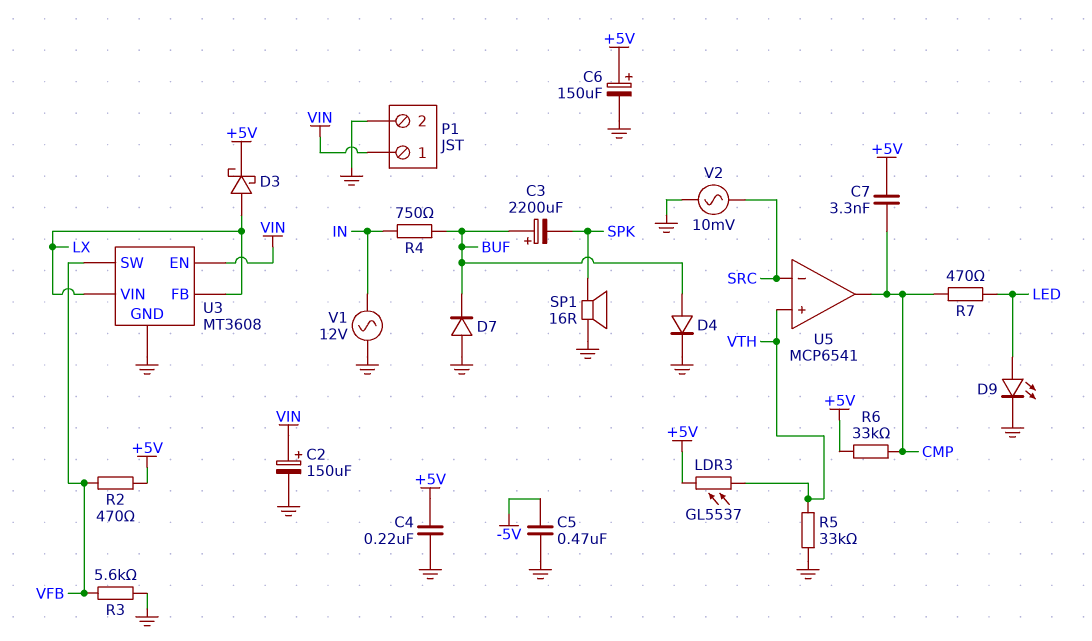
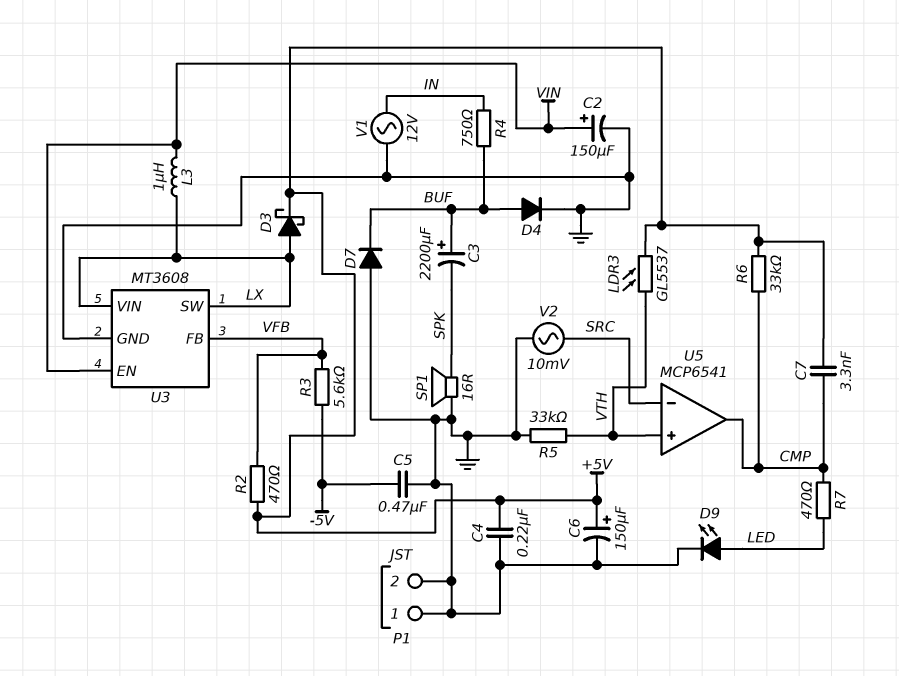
L3: none -> 1uH (LX, VIN)
P1 pin 1: VIN -> GND
R3: 5.6k (GND, VFB) -> 5.6k (-5V, VFB)
U3 pin FB: LX -> VFB
U3 pin SW: VFB -> LX

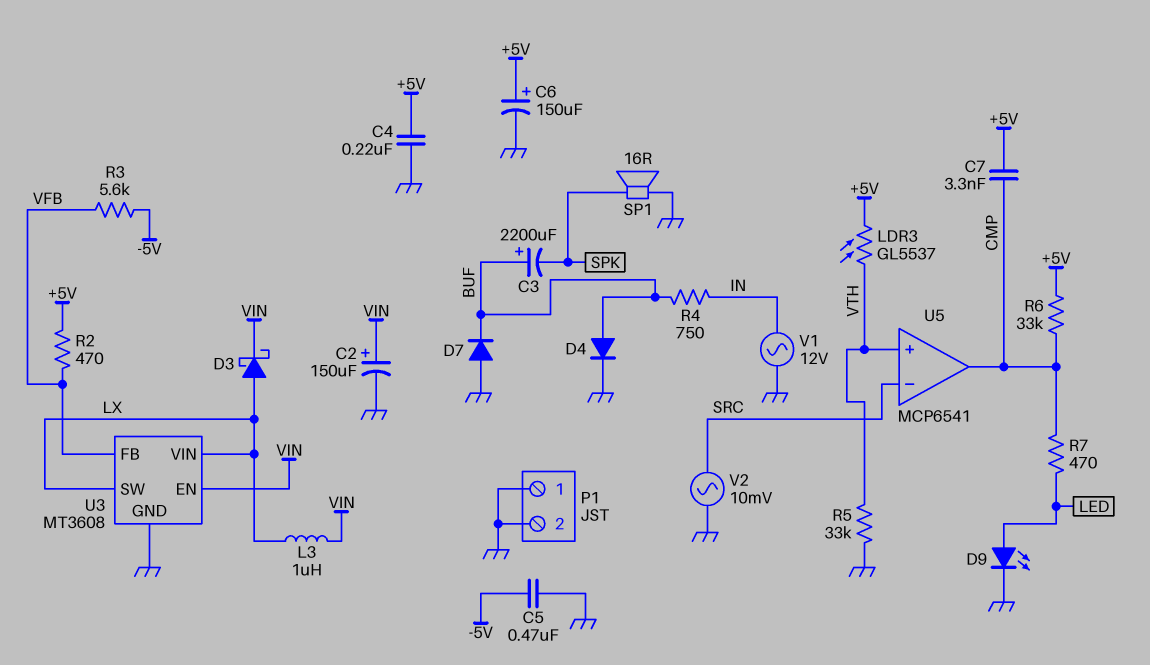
D3: schottky (A LX, K +5V) -> schottky (A LX, K VIN)

